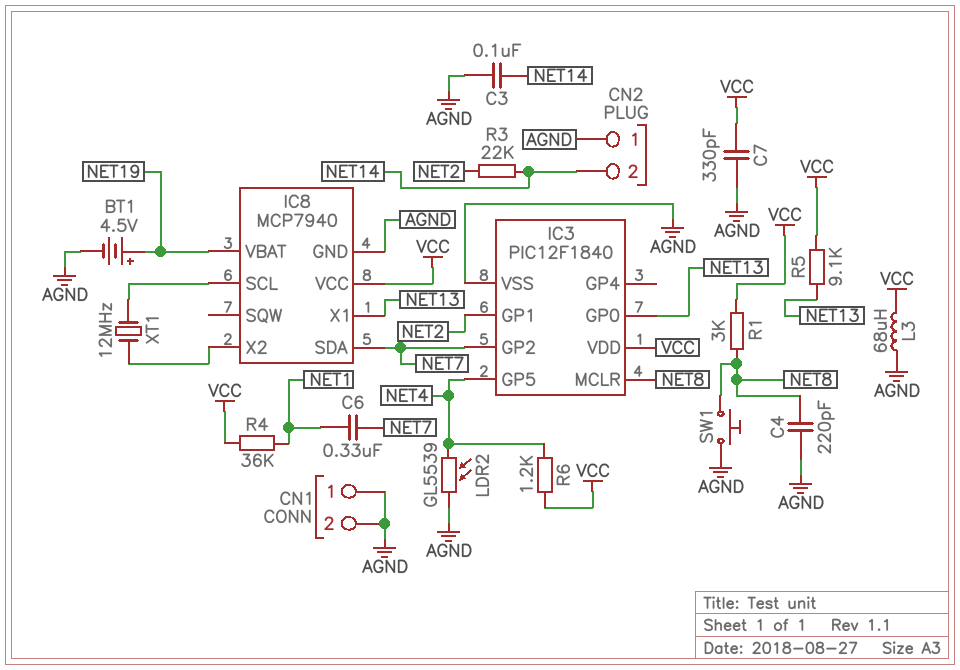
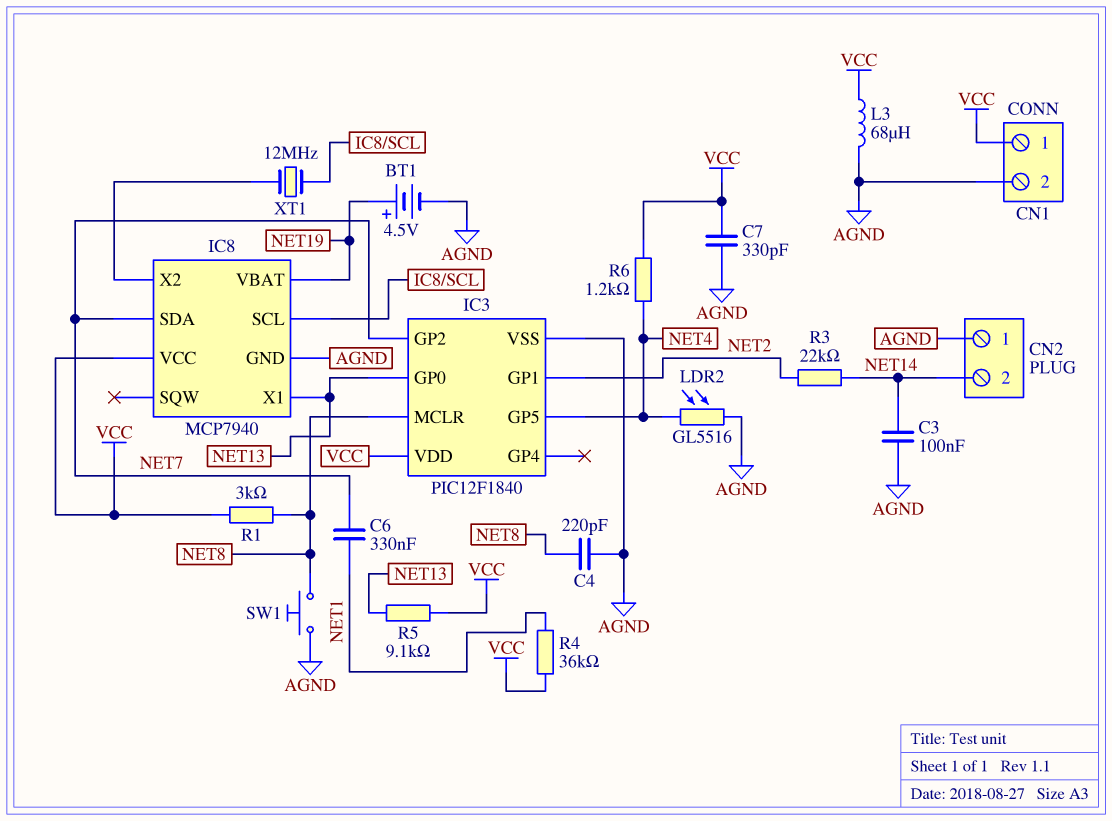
CN1 pin 1: AGND -> VCC
LDR2: GL5539 (AGND, NET4) -> GL5516 (AGND, NET4)

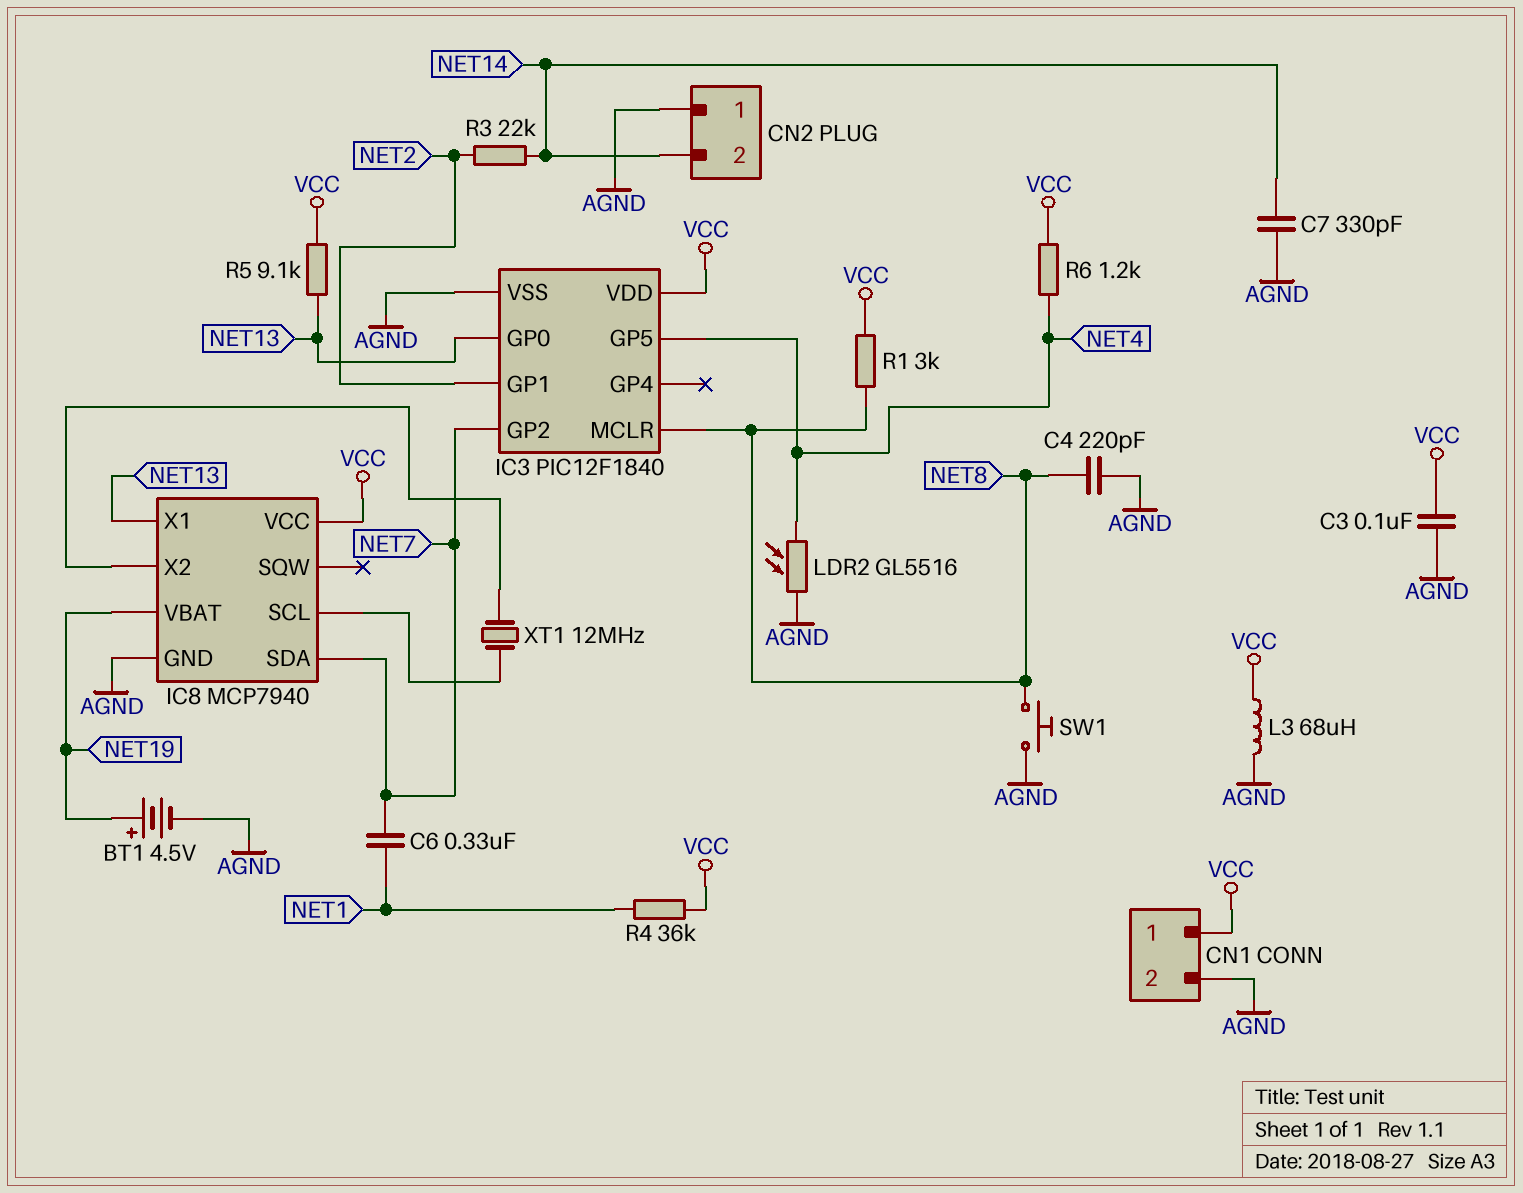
C3: 100nF (AGND, NET14) -> 100nF (AGND, VCC)
C7: 330pF (AGND, VCC) -> 330pF (AGND, NET14)

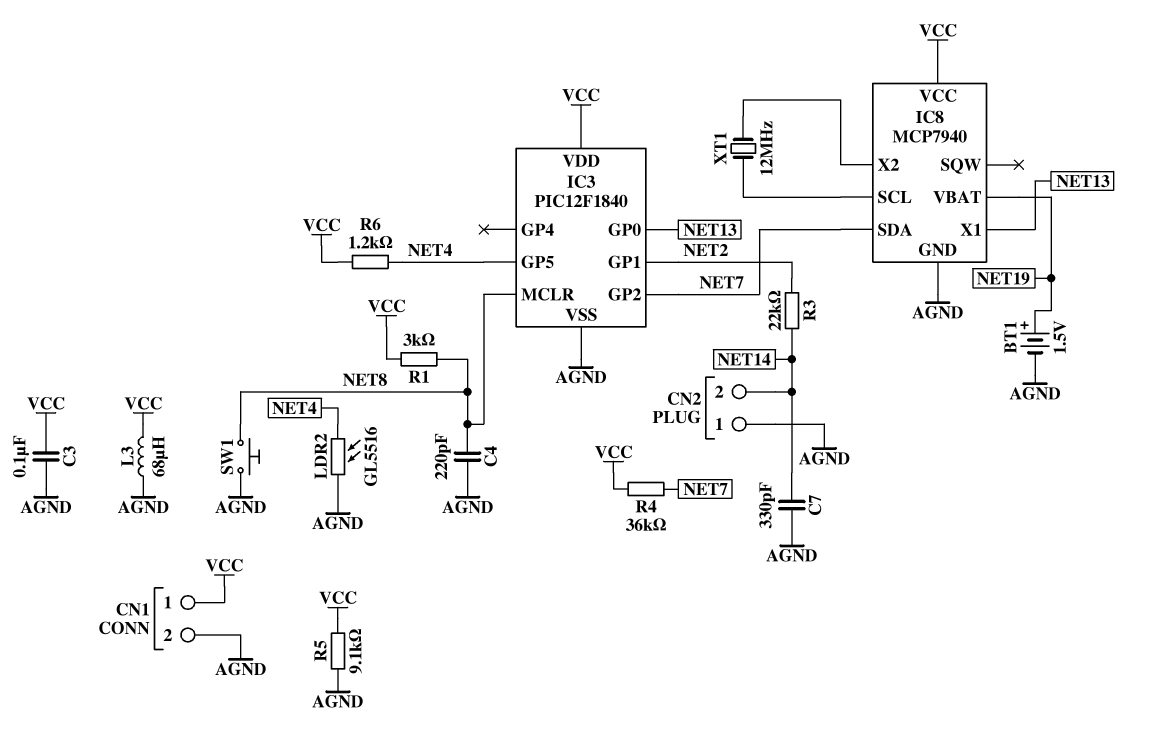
BT1: 4.5V (plus NET19, minus AGND) -> 1.5V (plus NET19, minus AGND)
C6: 330nF (NET1, NET7) -> none
R4: 36k (NET1, VCC) -> 36k (NET7, VCC)
R5: 9.1k (NET13, VCC) -> 9.1k (AGND, VCC)

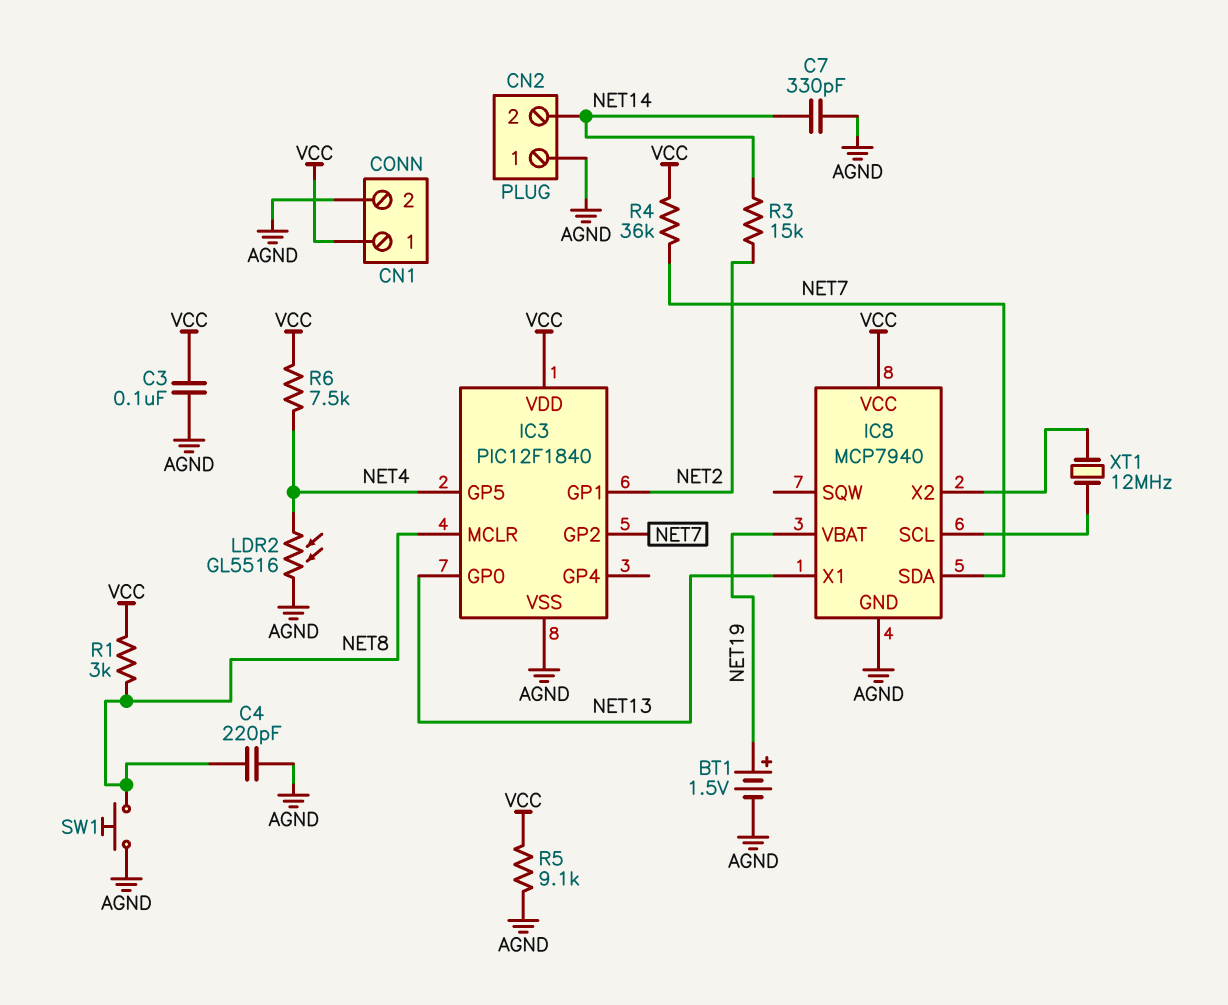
L3: 68uH (AGND, VCC) -> none
R3: 22k (NET2, NET14) -> 15k (NET2, NET14)
R6: 1.2k (NET4, VCC) -> 7.5k (NET4, VCC)

